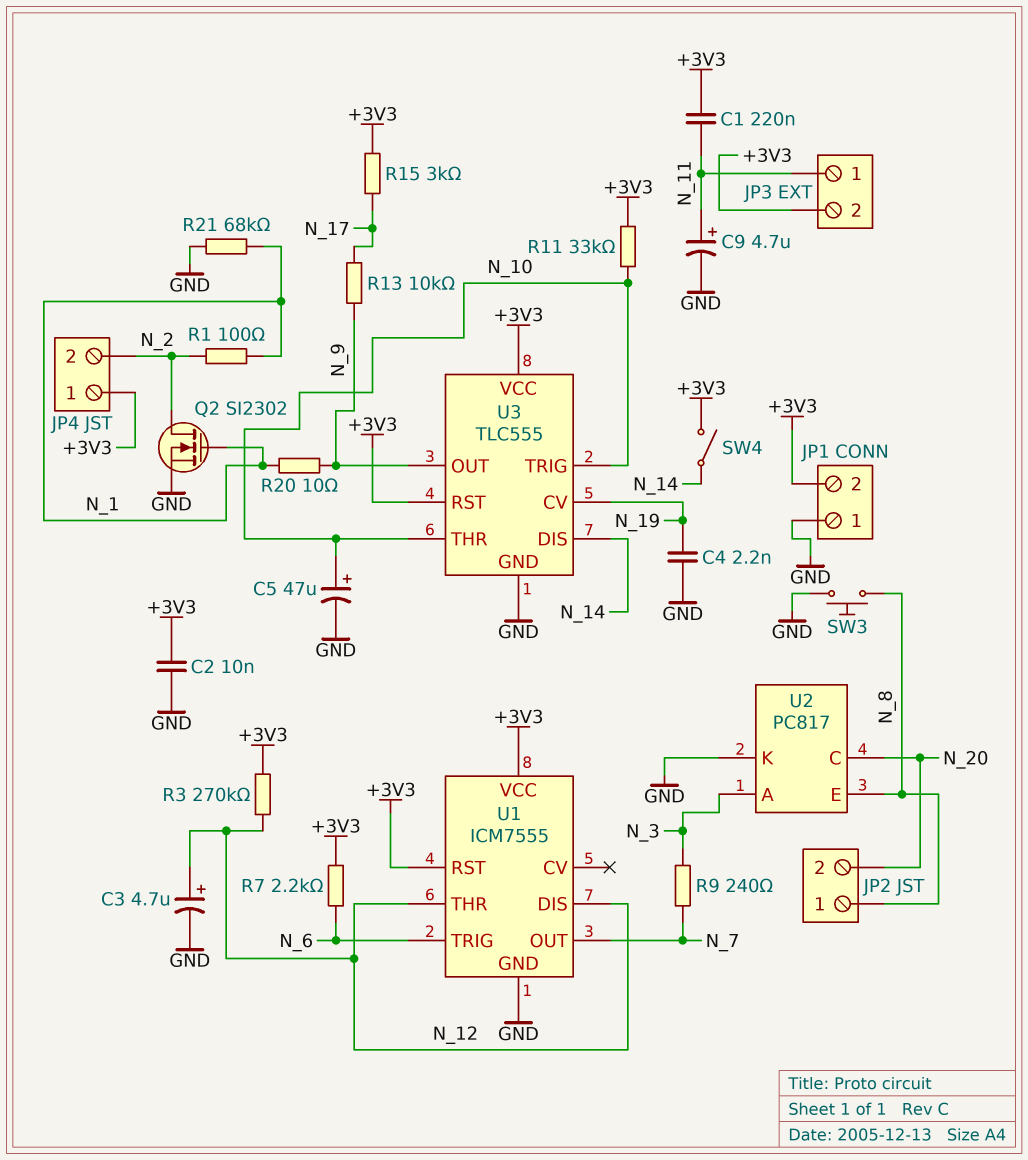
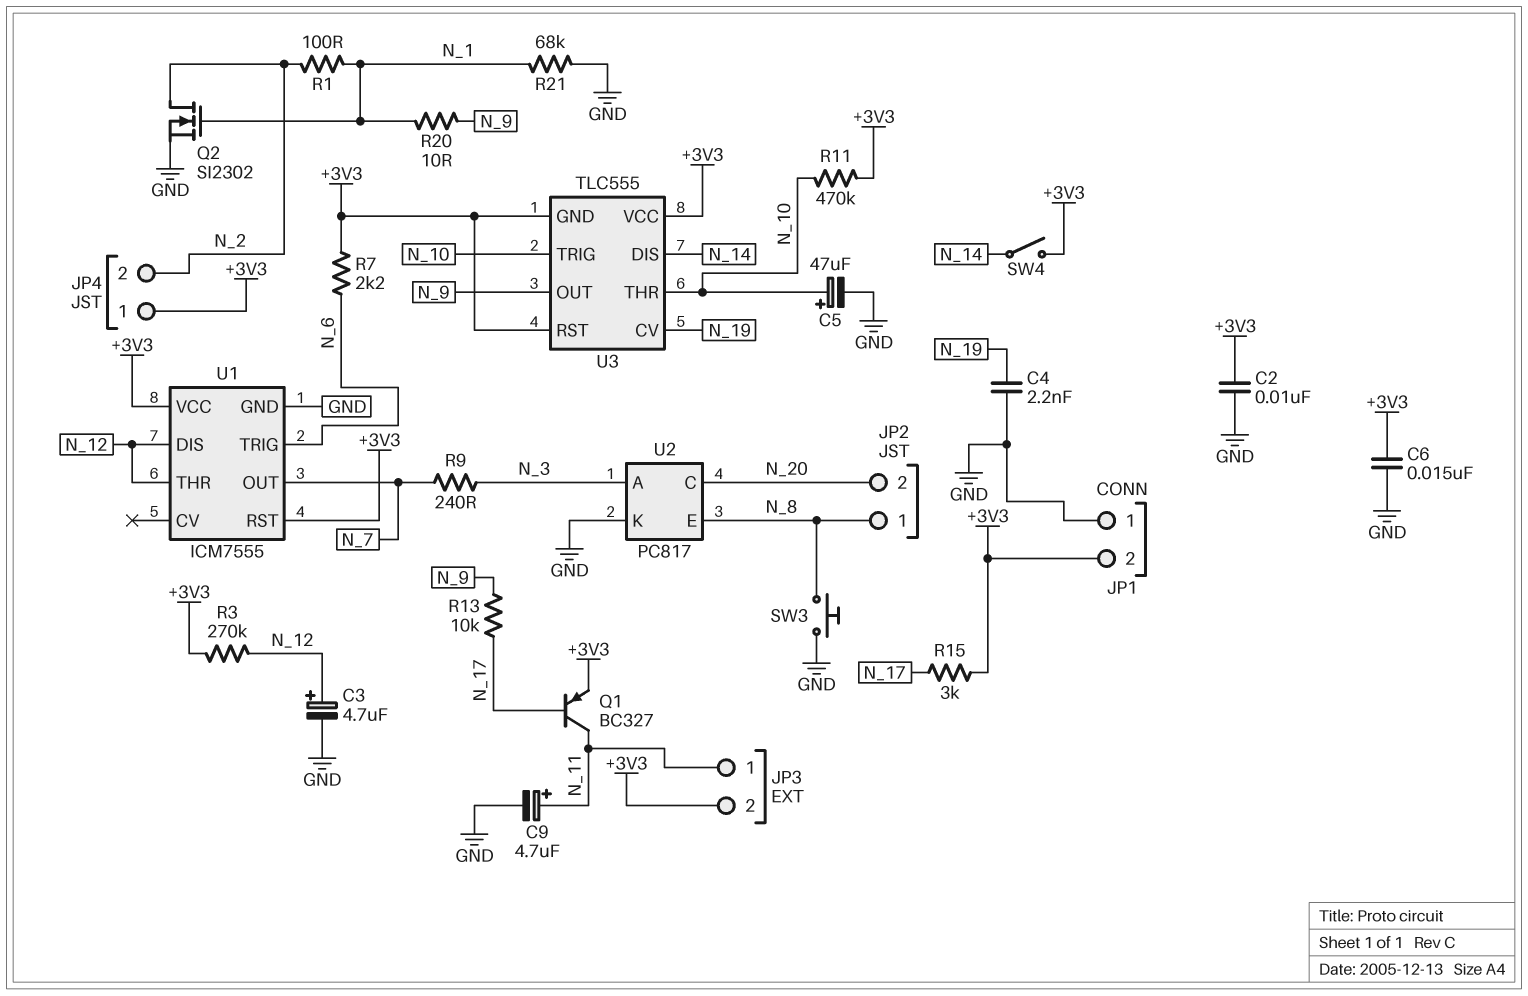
C1: 220nF (+3V3, N_11) -> none
C6: none -> 15nF (+3V3, GND)
Q1: none -> PNP BC327 (B N_17, C N_11, E +3V3)
R11: 33k (+3V3, N_10) -> 470k (+3V3, N_10)
U3 pin GND: GND -> +3V3

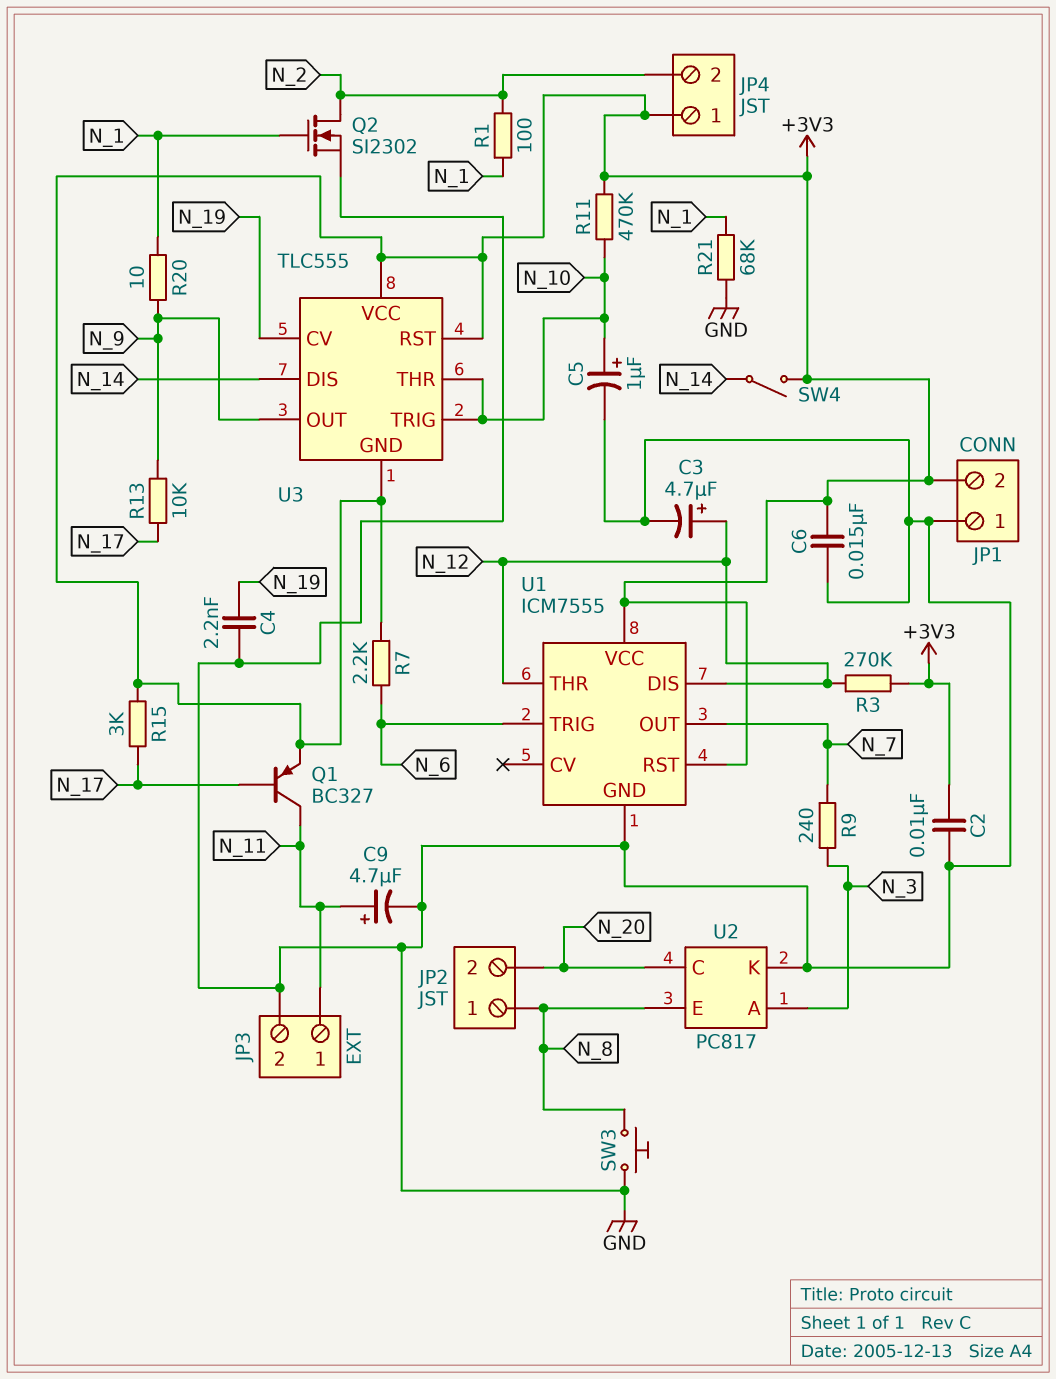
C5: 47uF (plus N_10, minus GND) -> 1uF (plus N_10, minus GND)
JP3 pin 2: +3V3 -> GND

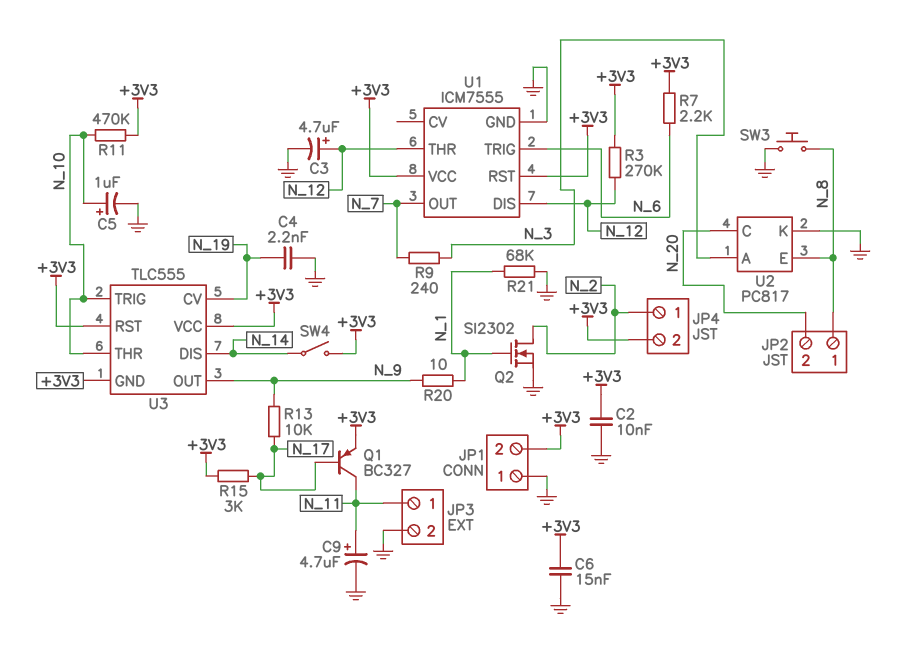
JP4 pin 1: +3V3 -> N_2
JP4 pin 2: N_2 -> +3V3
R1: 100 (N_1, N_2) -> none

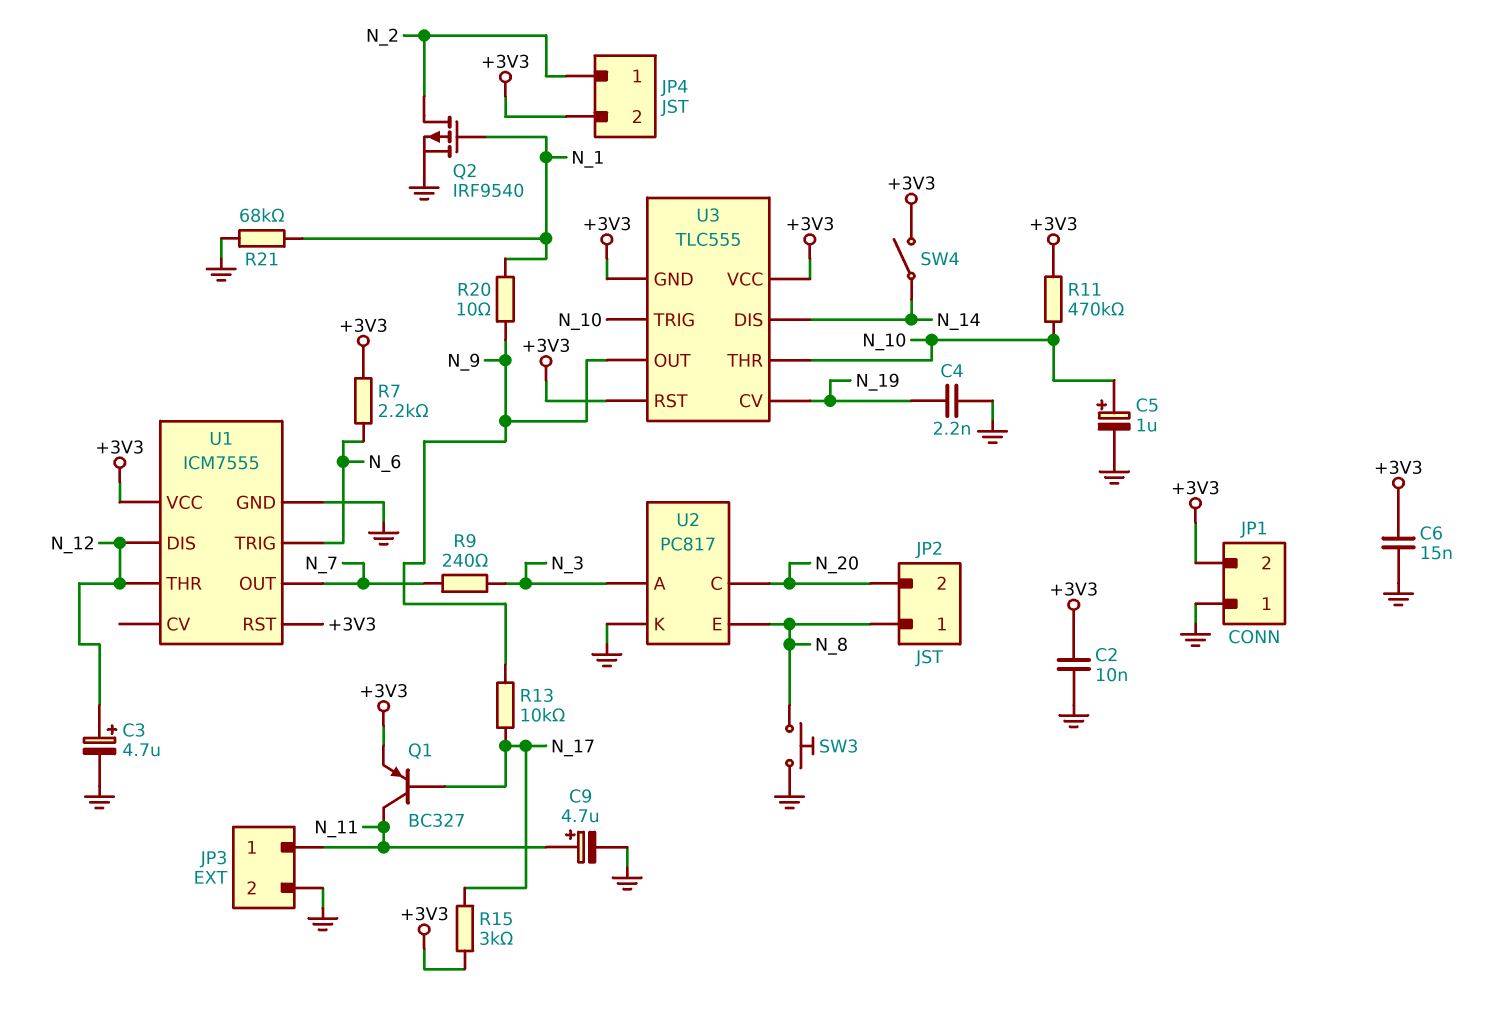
Q2: NMOS SI2302 (G N_1, D N_2, S GND) -> PMOS IRF9540 (G N_1, D N_2, S GND)
R3: 270k (+3V3, N_12) -> none

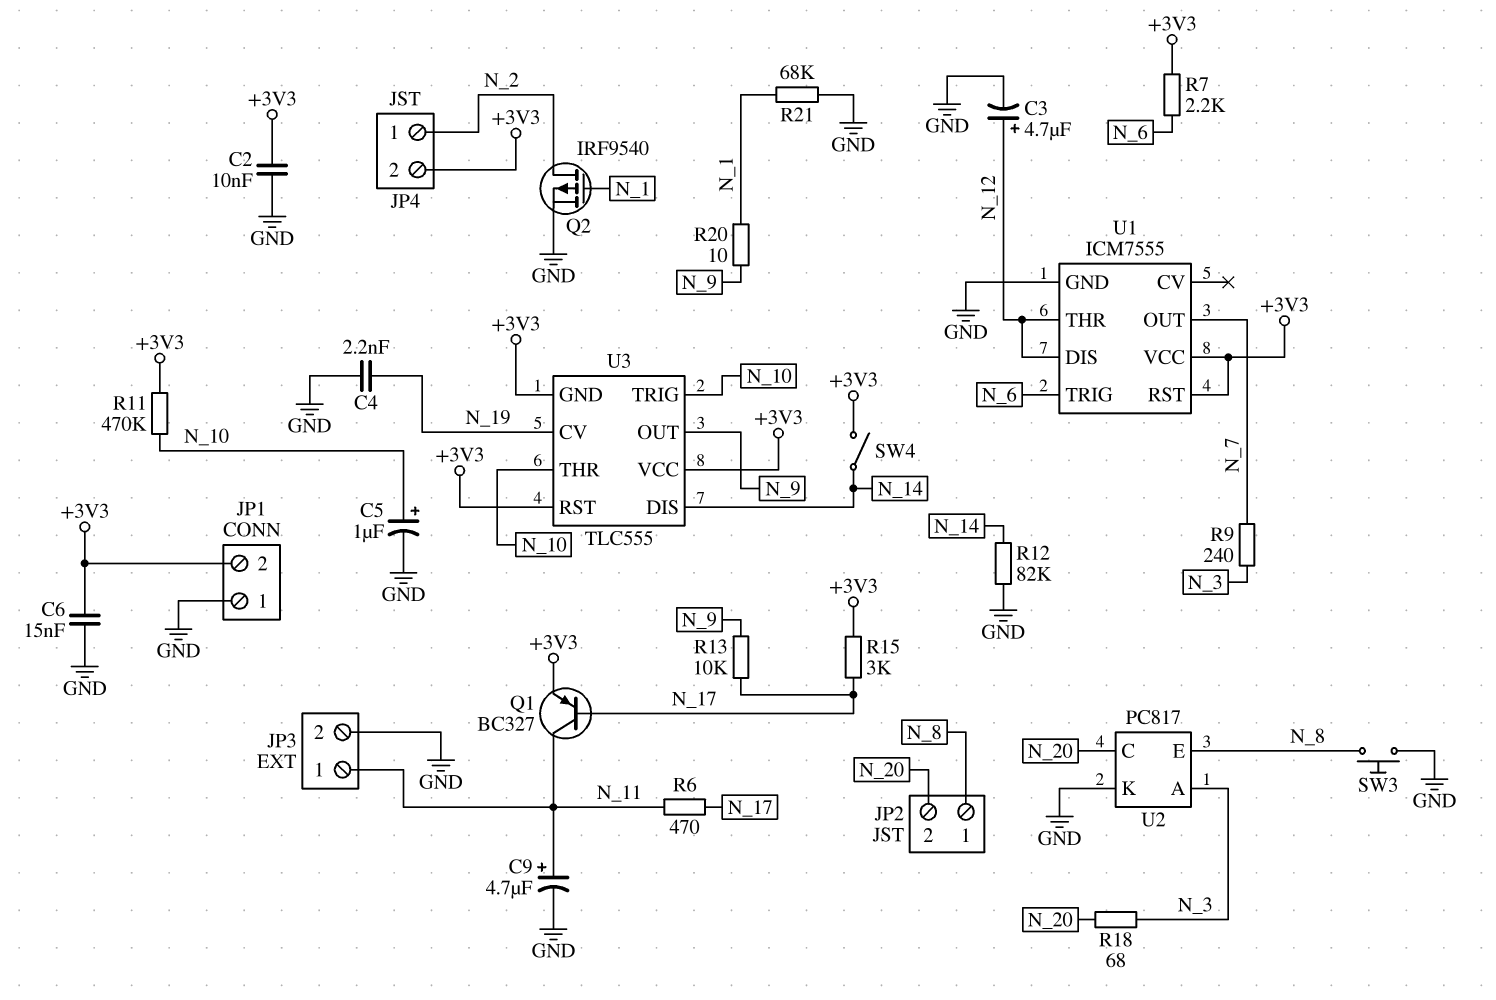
R6: none -> 470 (N_11, N_17)
R12: none -> 82k (GND, N_14)
R18: none -> 68 (N_3, N_20)

